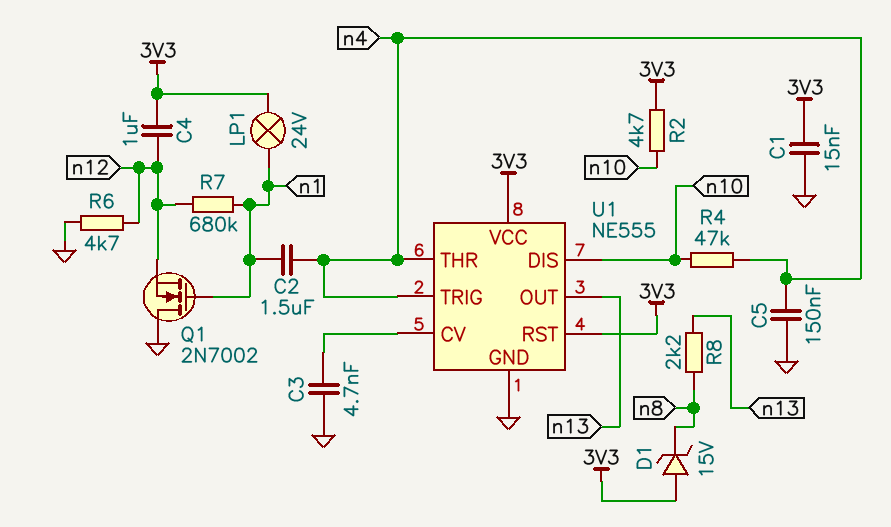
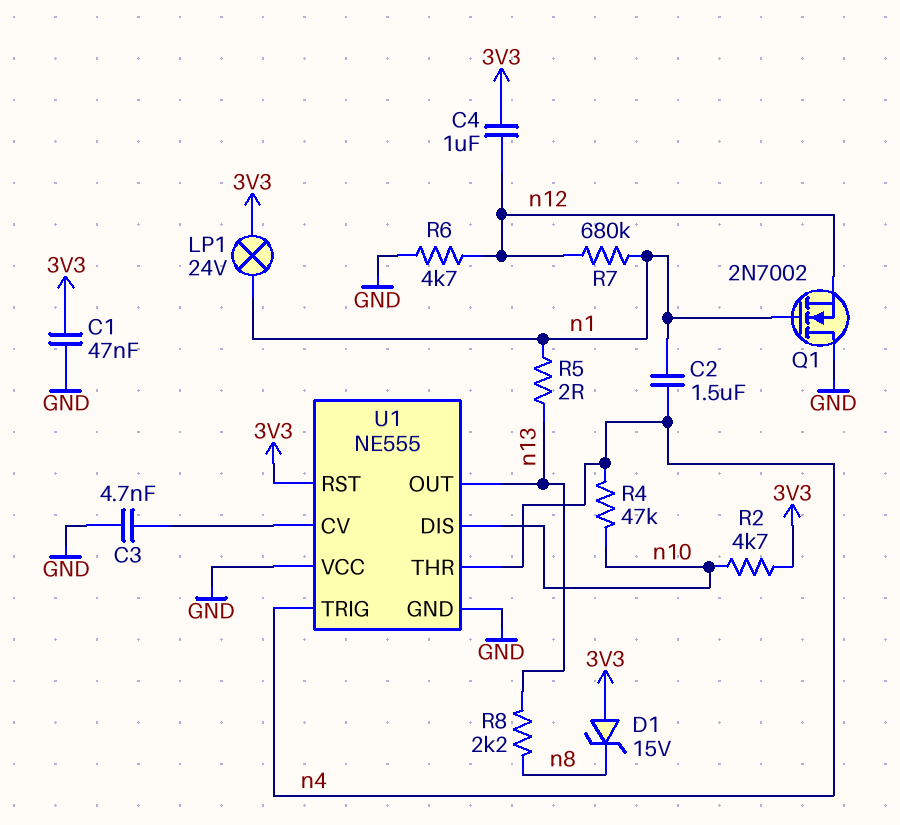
C1: 15nF (3V3, GND) -> 47nF (3V3, GND)
C5: 150nF (GND, n4) -> none
R5: none -> 2 (n1, n13)
U1 pin VCC: 3V3 -> GND

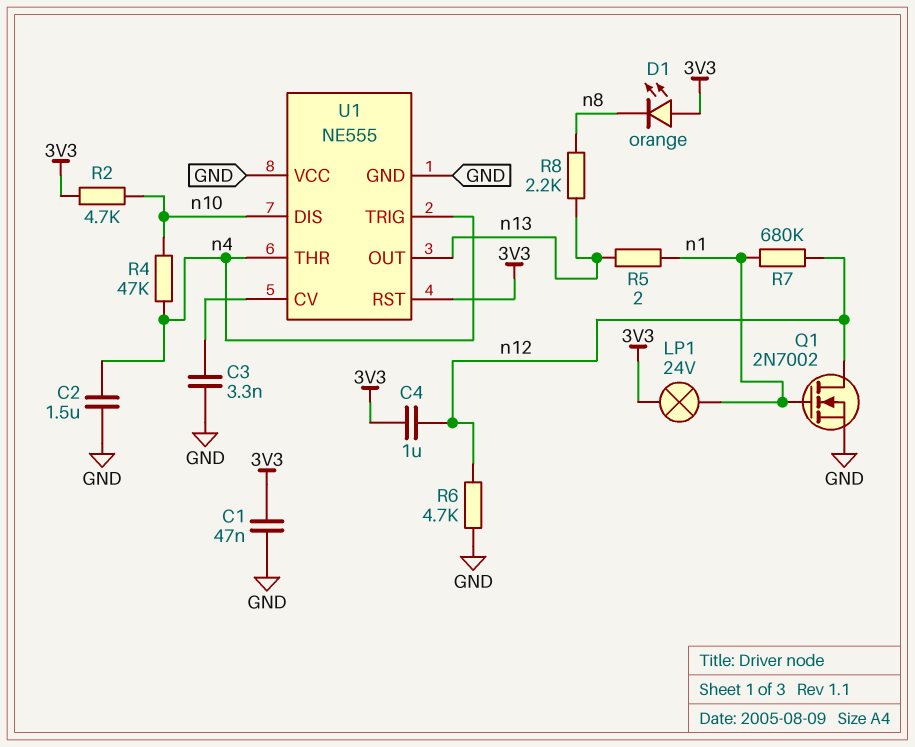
C2: 1.5uF (n1, n4) -> 1.5uF (GND, n4)
C3: 4.7nF (GND, U1/CV) -> 3.3nF (GND, U1/CV)
D1: zener 15V (A 3V3, K n8) -> LED orange (A 3V3, K n8)
Q1: NMOS 2N7002 (G n1, D GND, S n12) -> NMOS 2N7002 (G n1, D n12, S GND)

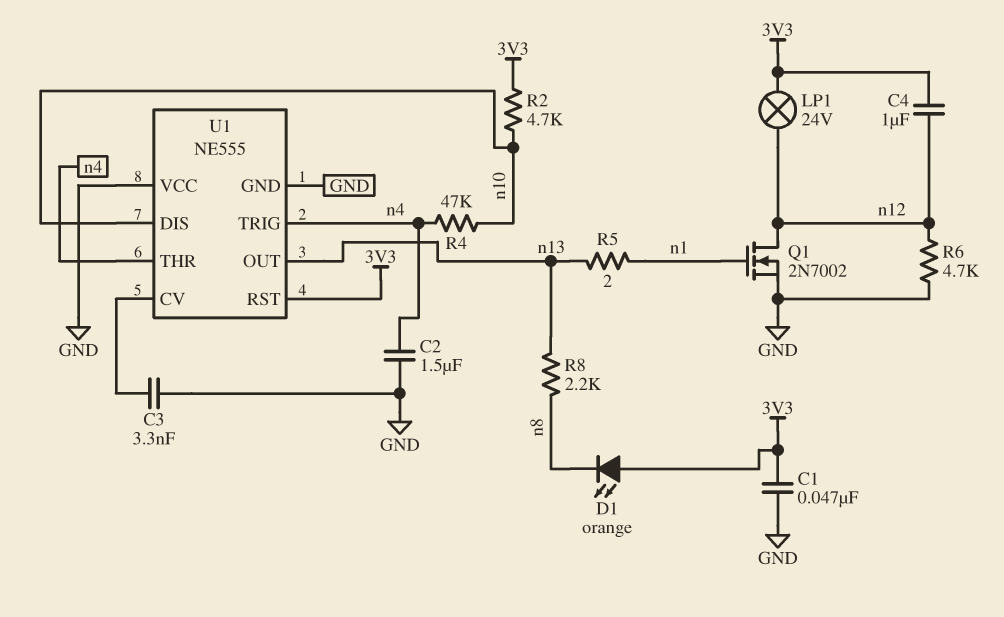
LP1: lamp 24V (3V3, n1) -> lamp 24V (3V3, n12)
R7: 680k (n1, n12) -> none

